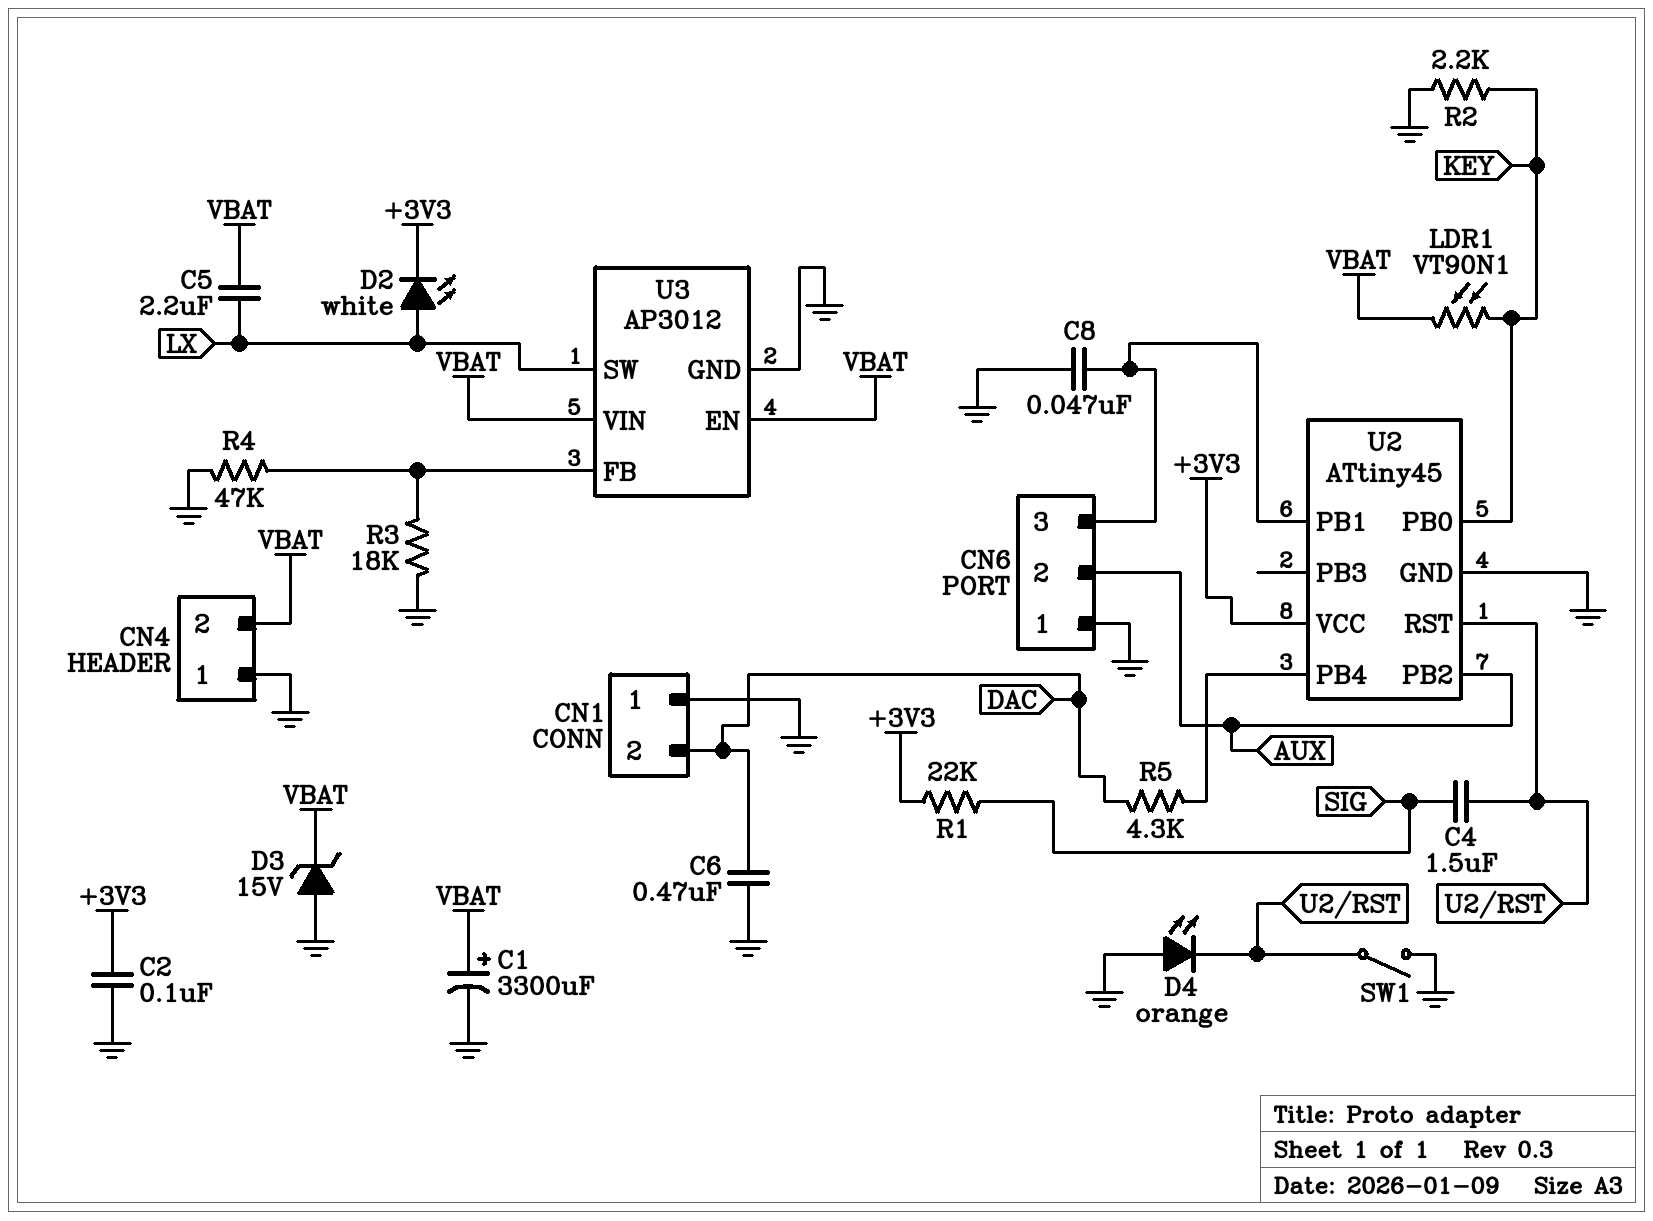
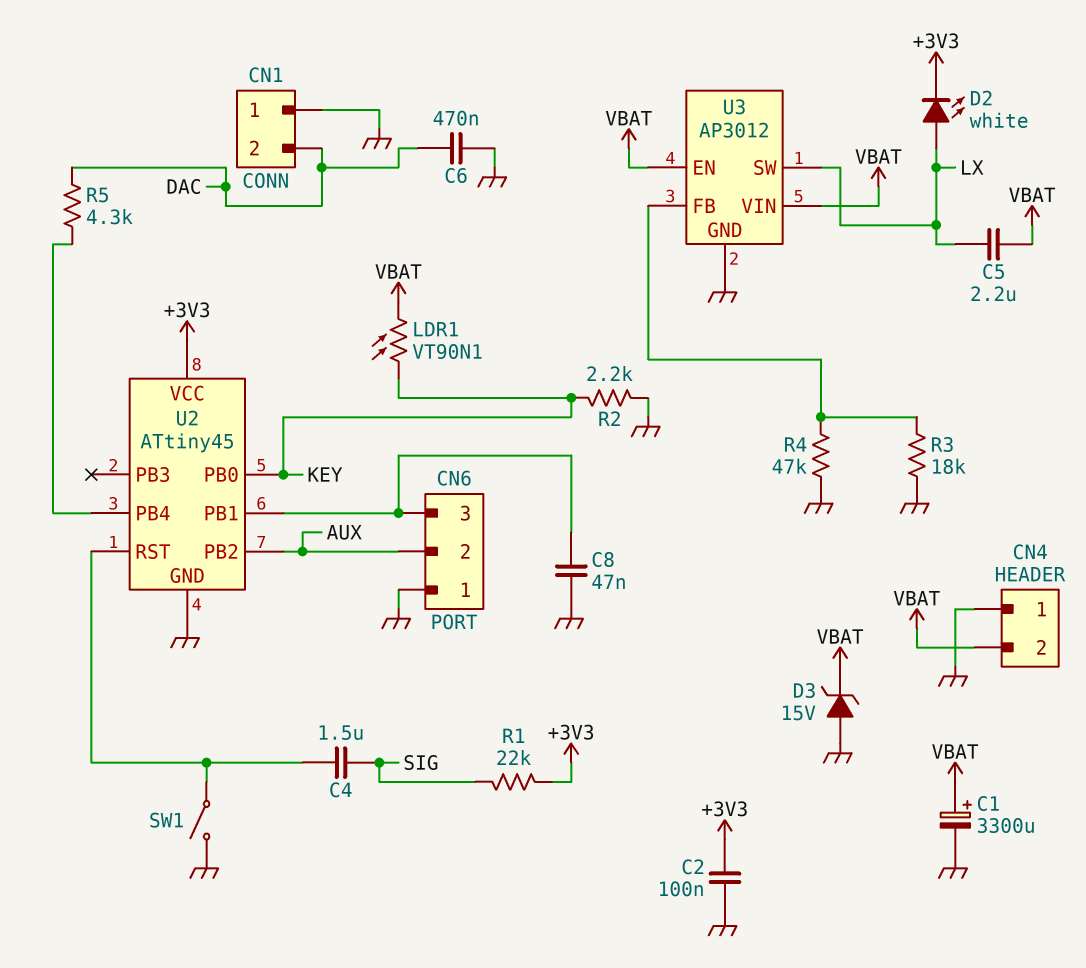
D4: LED orange (A GND, K U2/RST) -> none

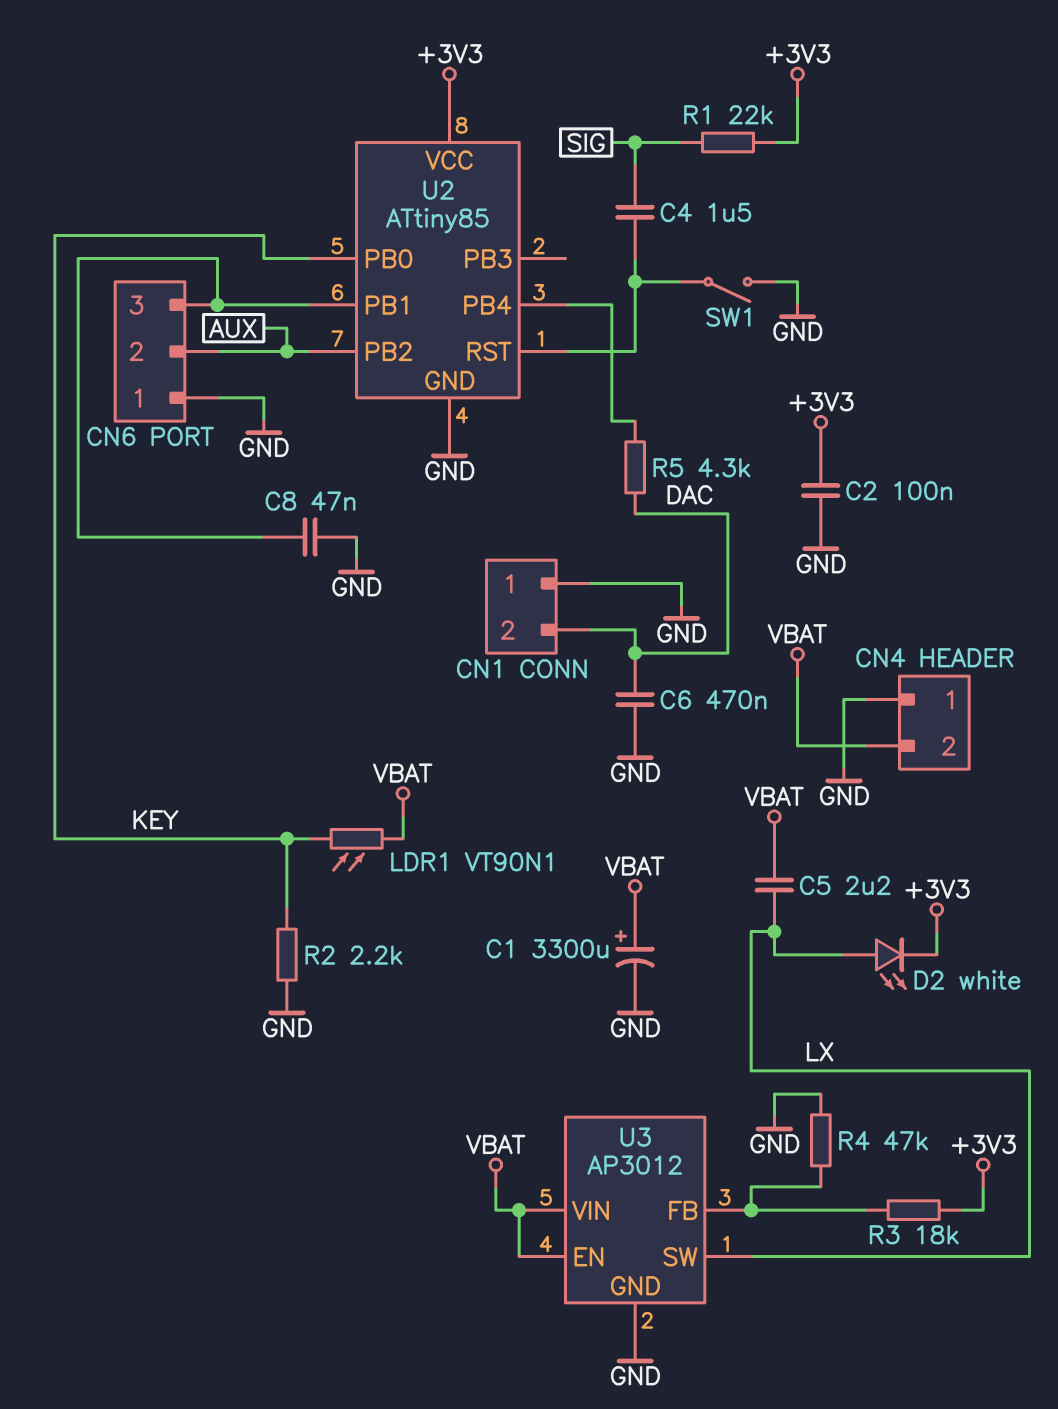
D3: zener 15V (A GND, K VBAT) -> none
R3: 18k (GND, U3/FB) -> 18k (+3V3, U3/FB)
U2: ATtiny45 -> ATtiny85

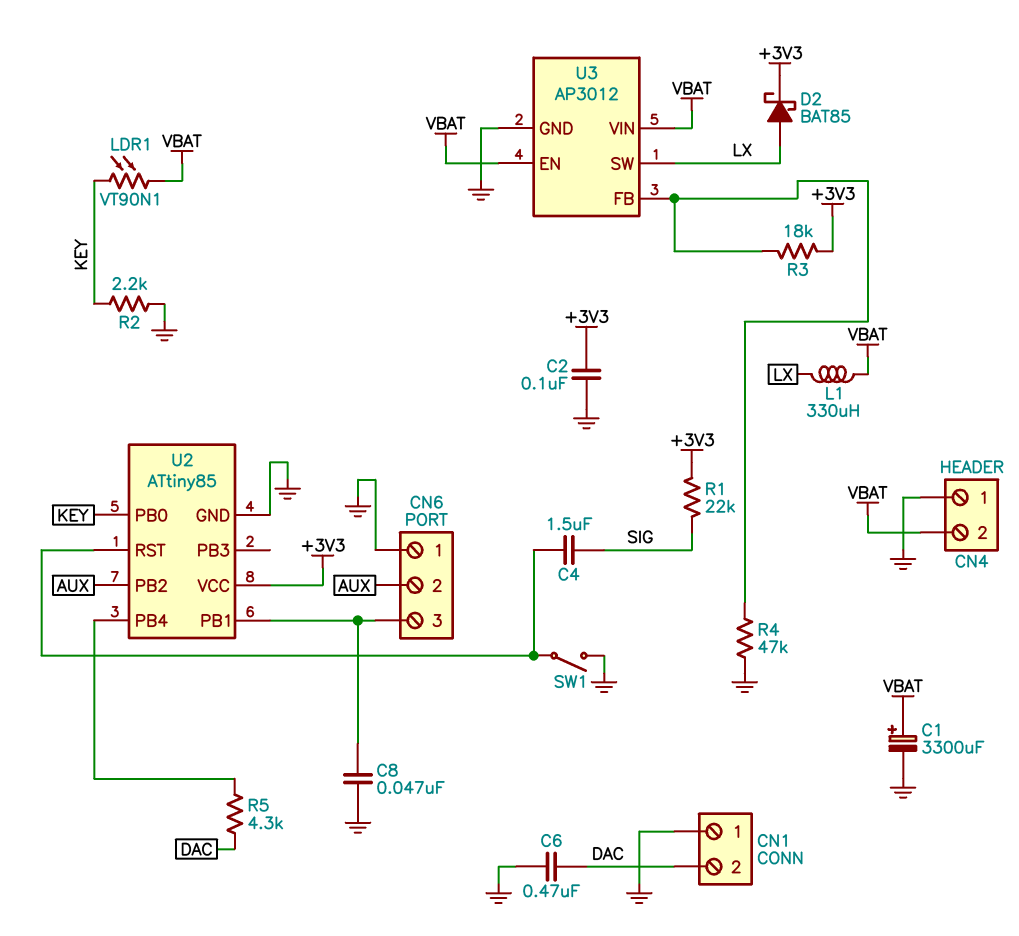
C5: 2.2uF (LX, VBAT) -> none
D2: LED white (A LX, K +3V3) -> schottky BAT85 (A LX, K +3V3)
L1: none -> 330uH (LX, VBAT)

